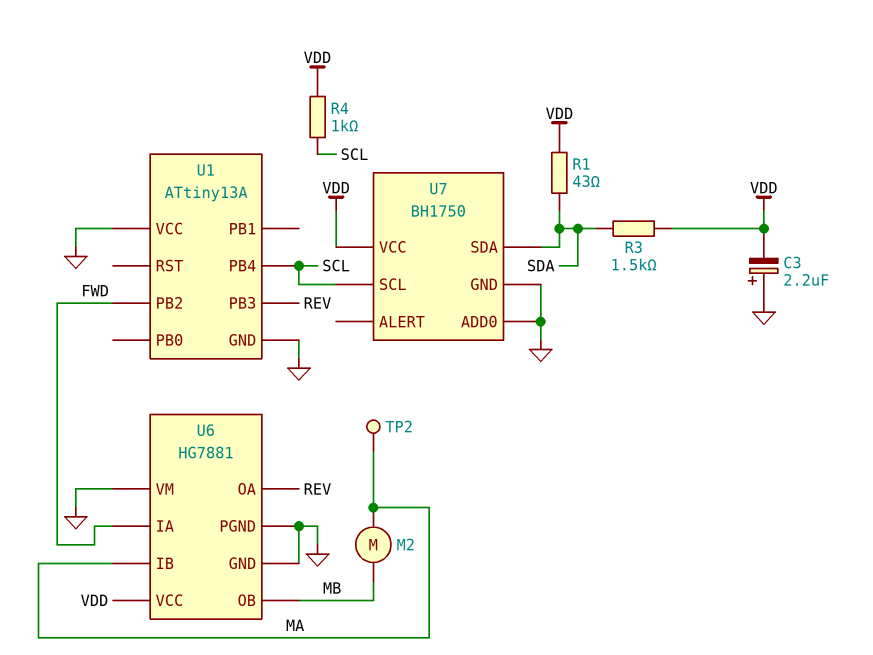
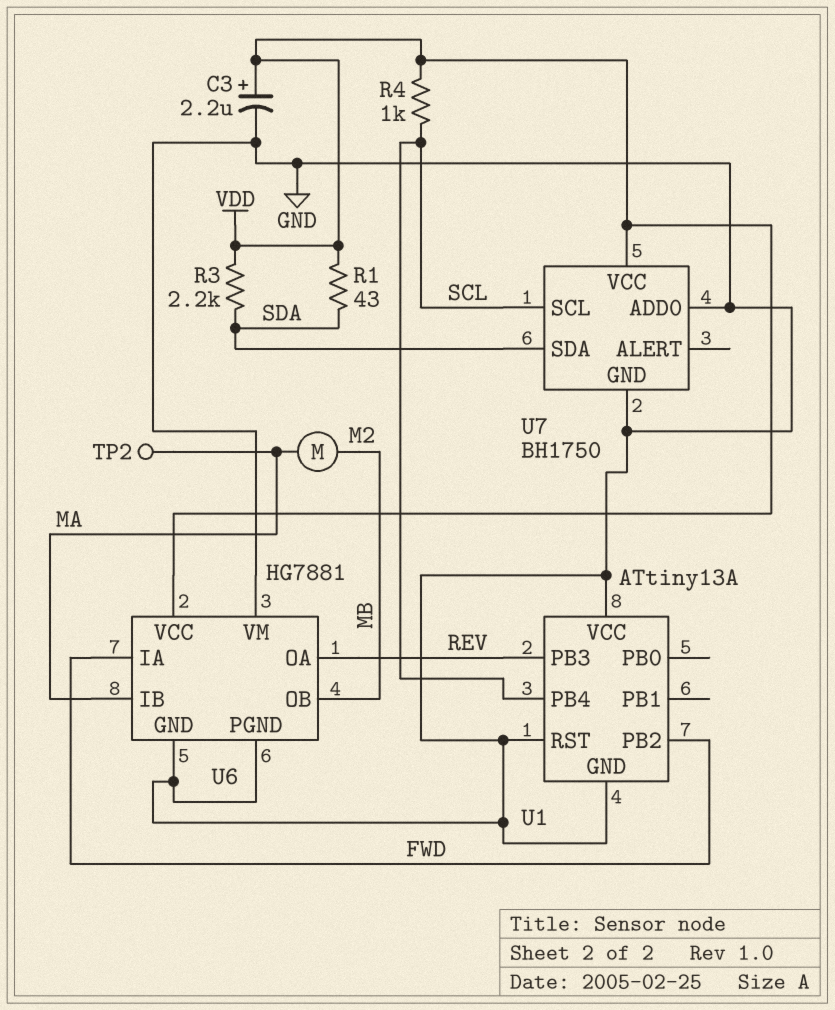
C3: 2.2uF (plus GND, minus VDD) -> 2.2uF (plus VDD, minus GND)
R3: 1.5k (SDA, VDD) -> 2.2k (SDA, VDD)
U1 pin RST: none -> GND

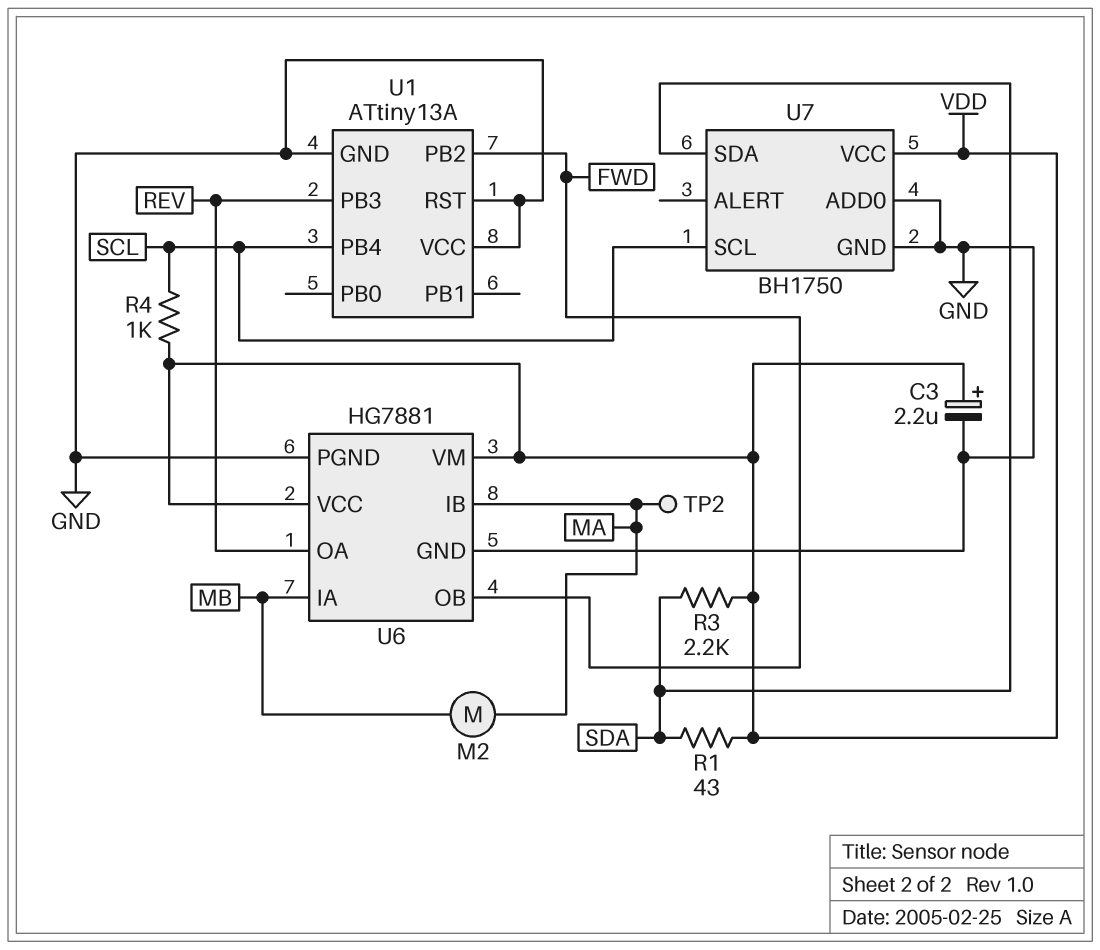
U6 pin IA: FWD -> MB
U6 pin OB: MB -> FWD
U6 pin VM: GND -> VDD

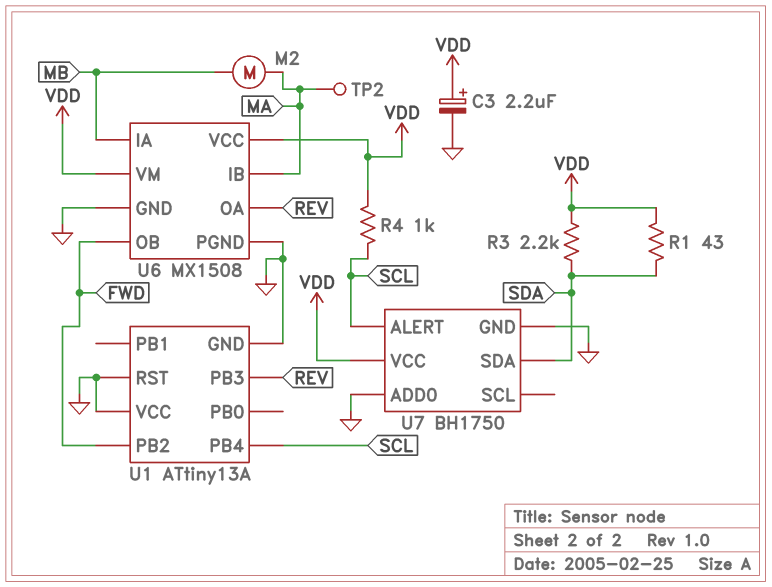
U6: HG7881 -> MX1508
U7 pin ALERT: none -> SCL
U7 pin SCL: SCL -> none

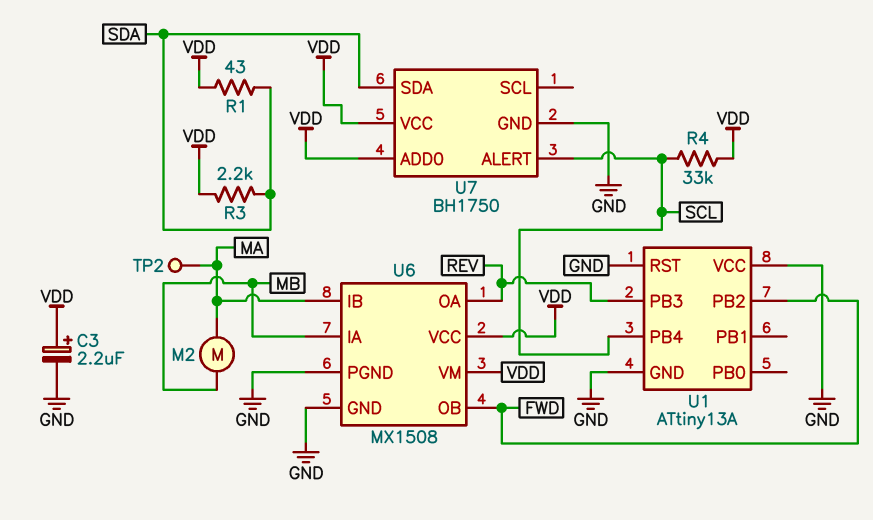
R4: 1k (SCL, VDD) -> 33k (SCL, VDD)
U7 pin ADD0: GND -> VDD

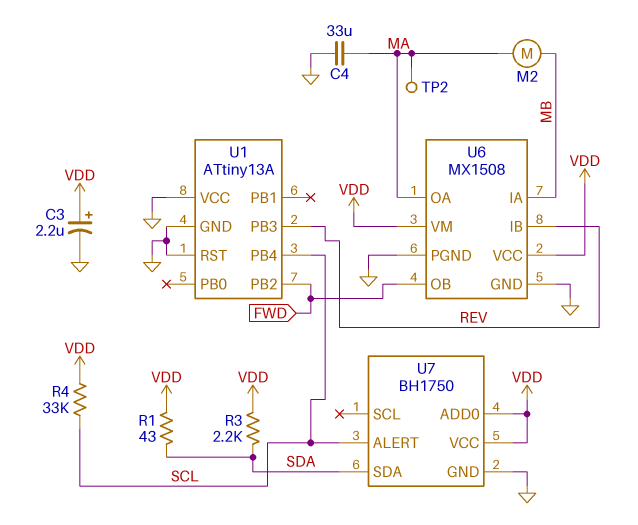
C4: none -> 33uF (GND, MA)
U6 pin IB: MA -> REV
U6 pin OA: REV -> MA

